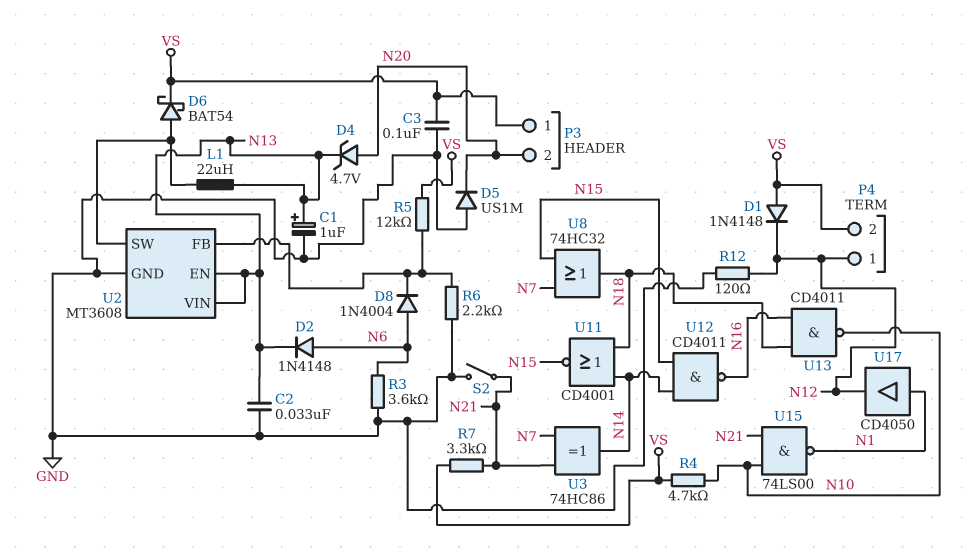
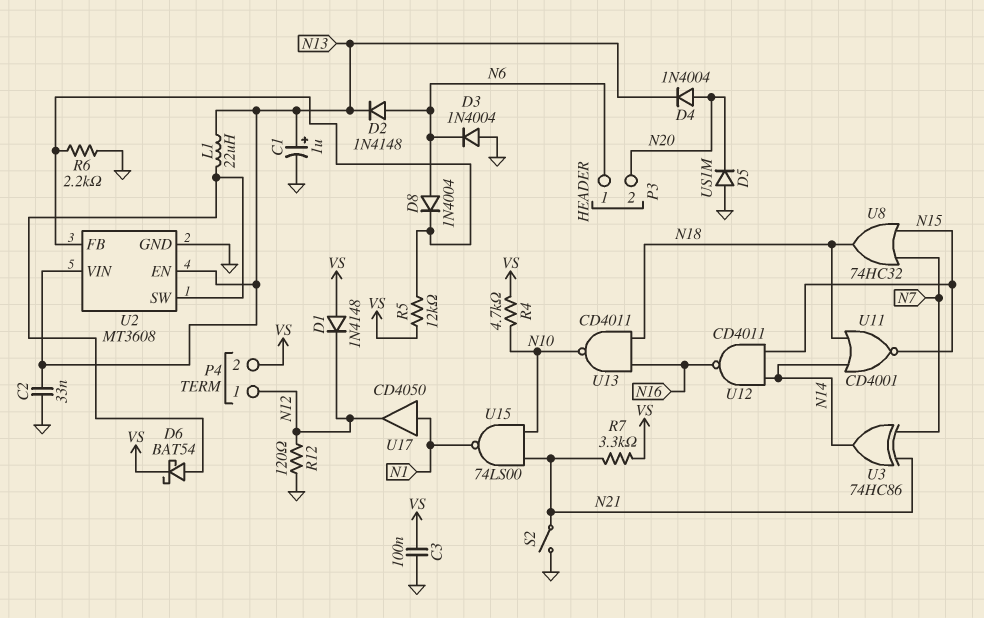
D3: none -> diode 1N4004 (A GND, K N6)
D4: zener 4.7V (A N20, K N13) -> diode 1N4004 (A N20, K N13)
P3 pin 1: VS -> N6
R3: 3.6k (GND, N6) -> none

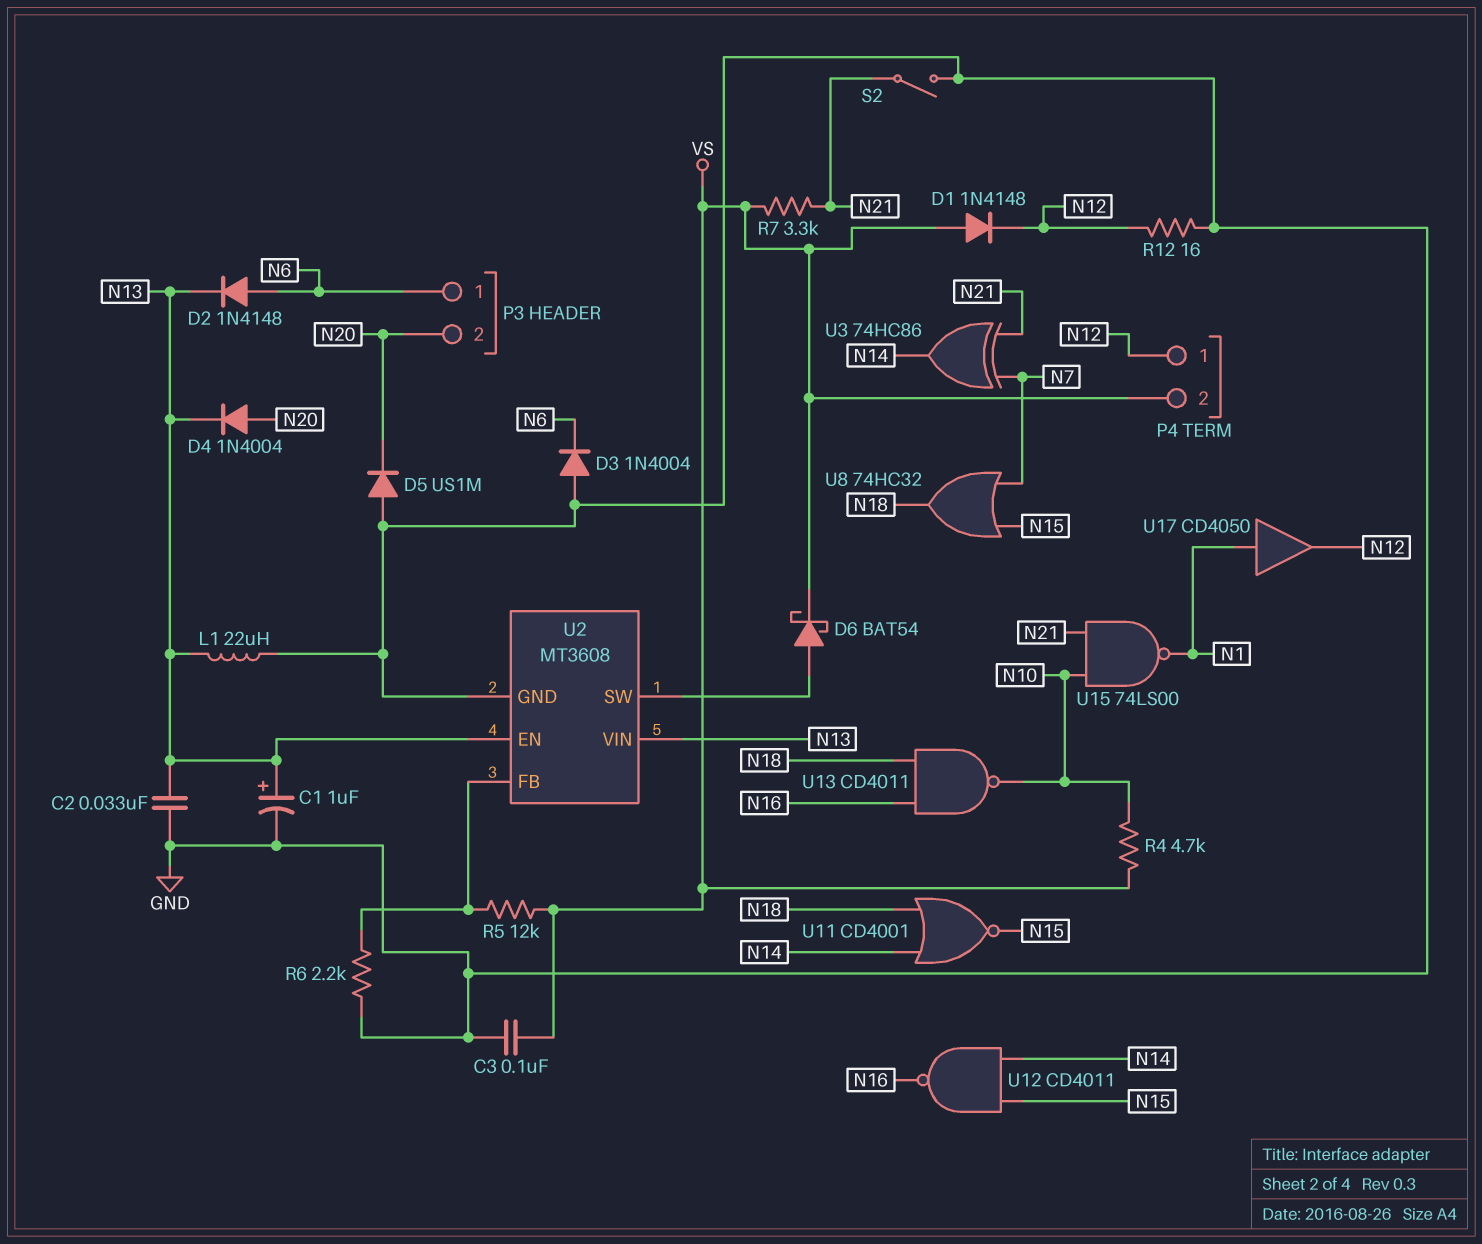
D8: diode 1N4004 (A N6, K U2/FB) -> none
L1: 22uH (N13, U2/SW) -> 22uH (GND, N13)
R12: 120 (GND, N12) -> 16 (GND, N12)

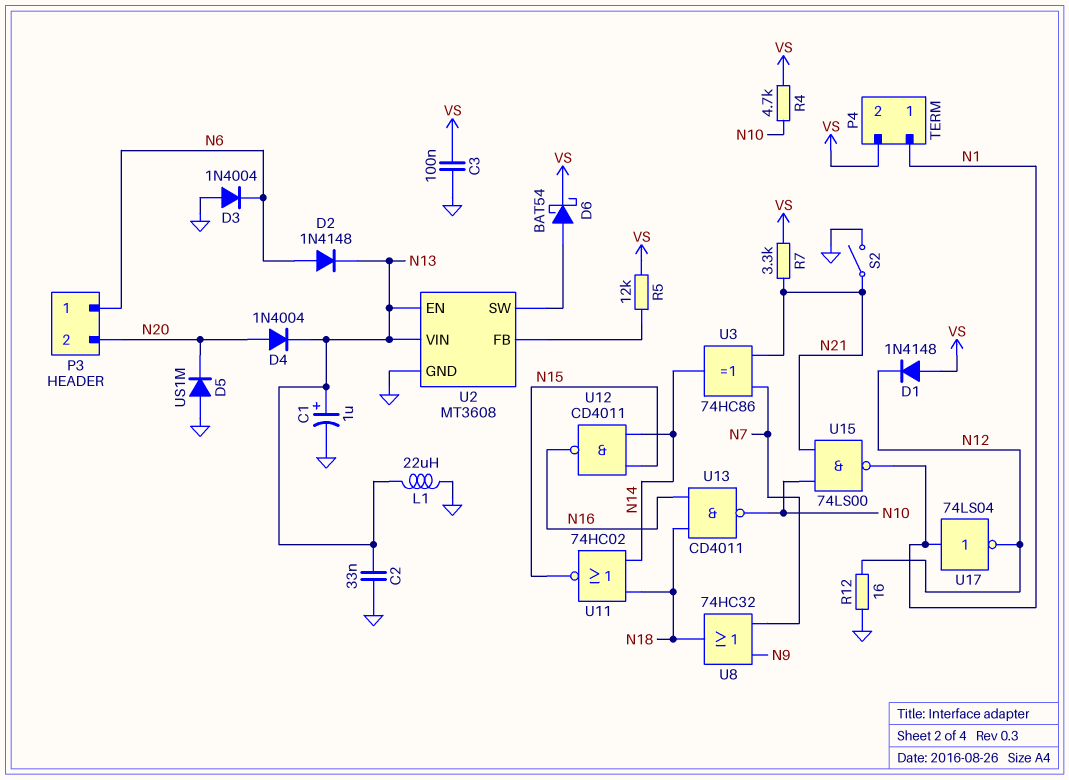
P4 pin 1: N12 -> N1
R6: 2.2k (GND, U2/FB) -> none
U8: OR 74HC32 (in N7, in N15, out N18) -> OR 74HC32 (in N7, in N9, out N18)
U11: NOR CD4001 (in N14, in N18, out N15) -> NOR 74HC02 (in N14, in N18, out N15)
U17: buffer CD4050 (in N1, out N12) -> NOT 74LS04 (in N1, out N12)

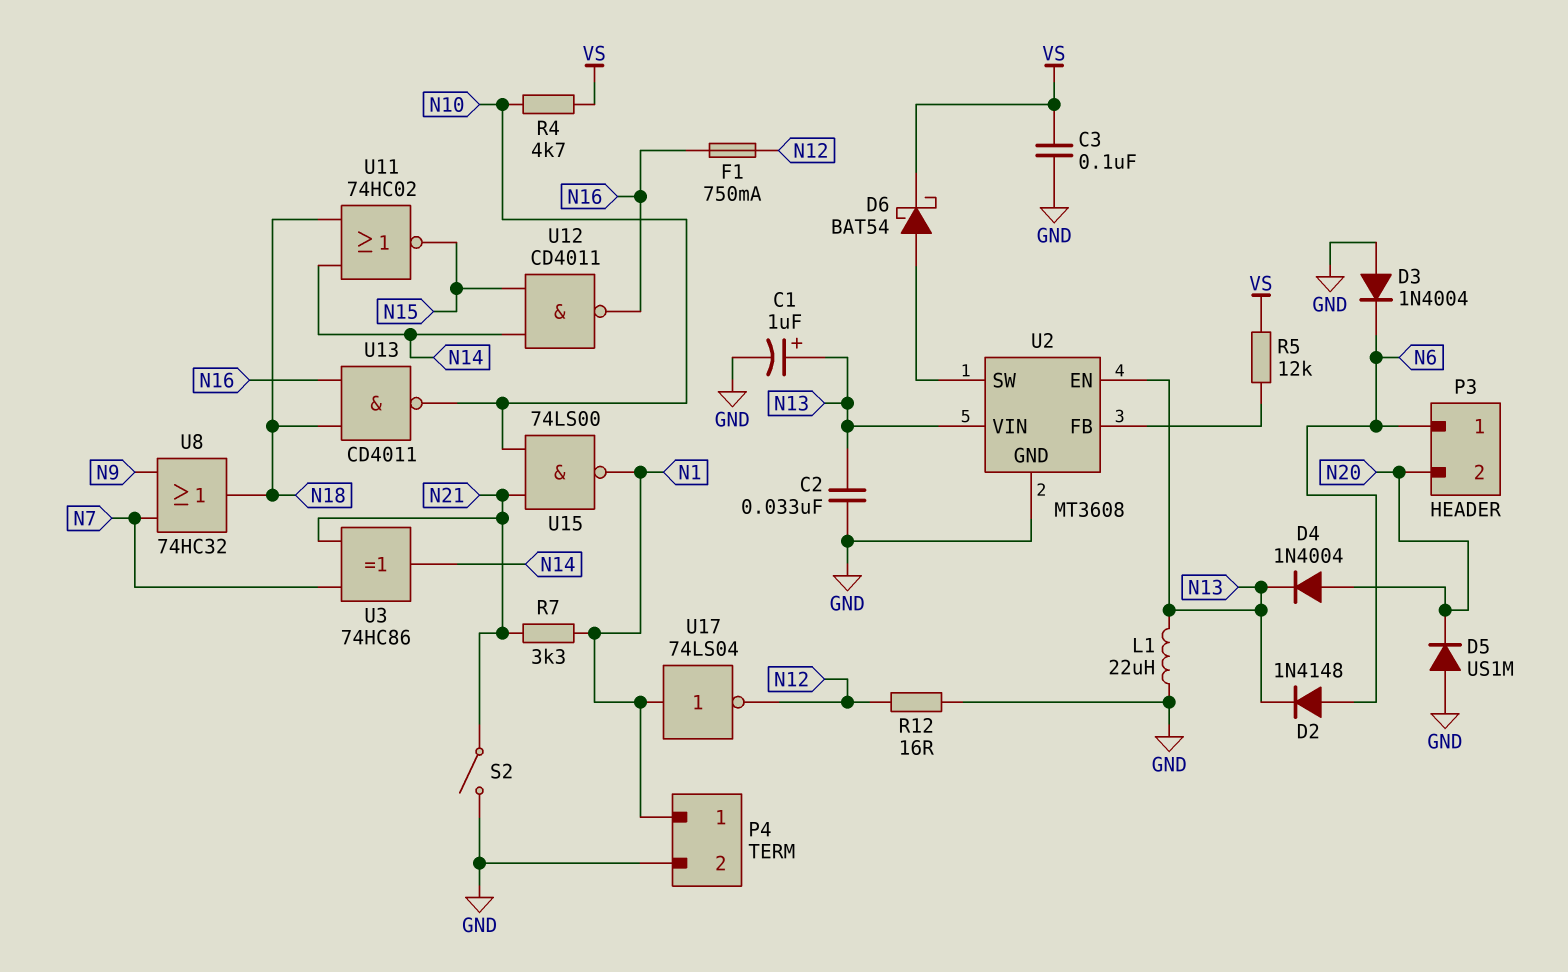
D1: diode 1N4148 (A VS, K N12) -> none
F1: none -> 750mA (N12, N16)
P4 pin 2: VS -> GND
R7: 3.3k (N21, VS) -> 3.3k (N1, N21)

